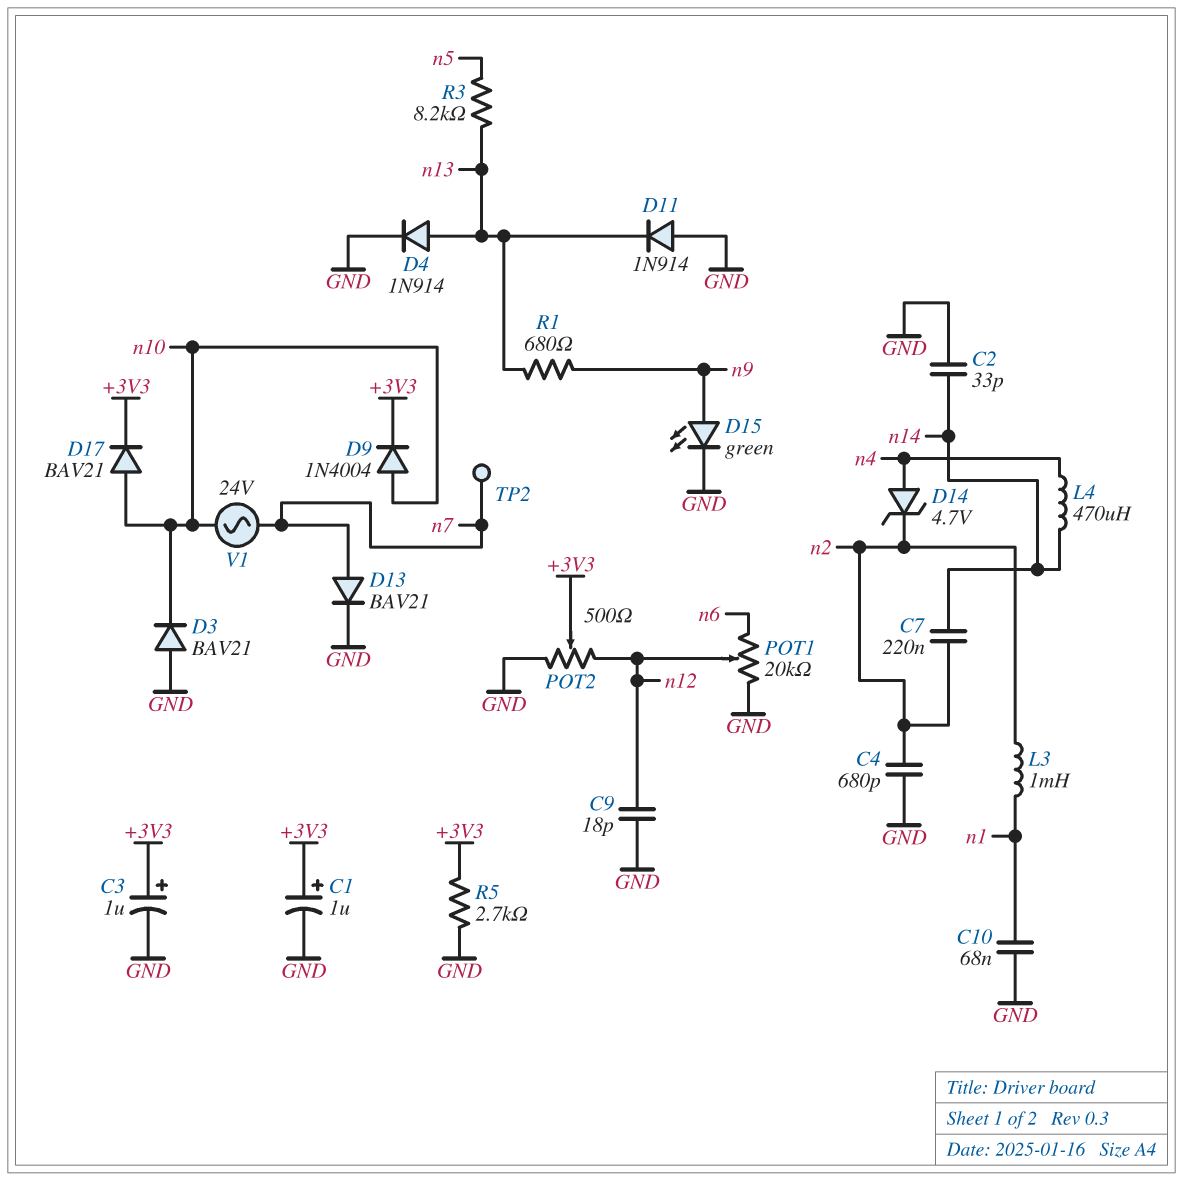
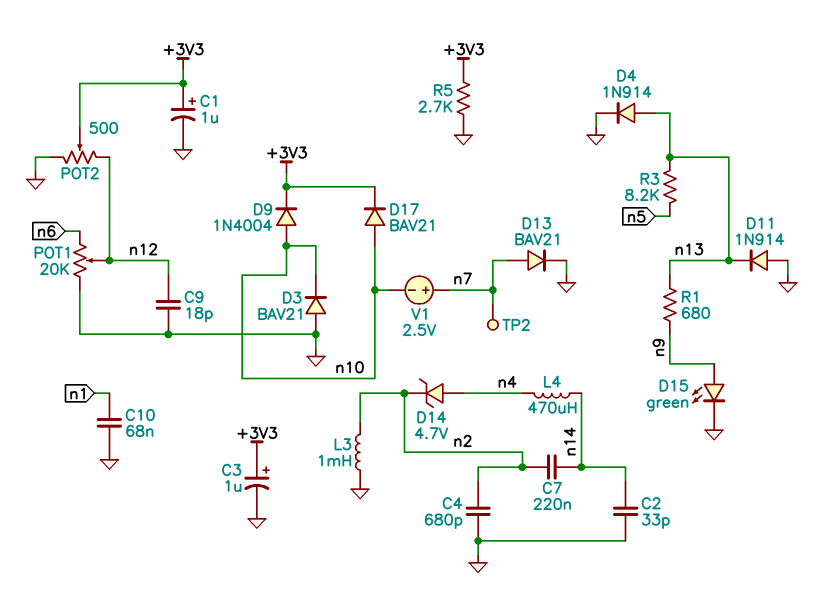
L3: 1mH (n1, n2) -> 1mH (GND, n2)
V1: AC 24V (n7, n10) -> 2.5V (plus n7, minus n10)

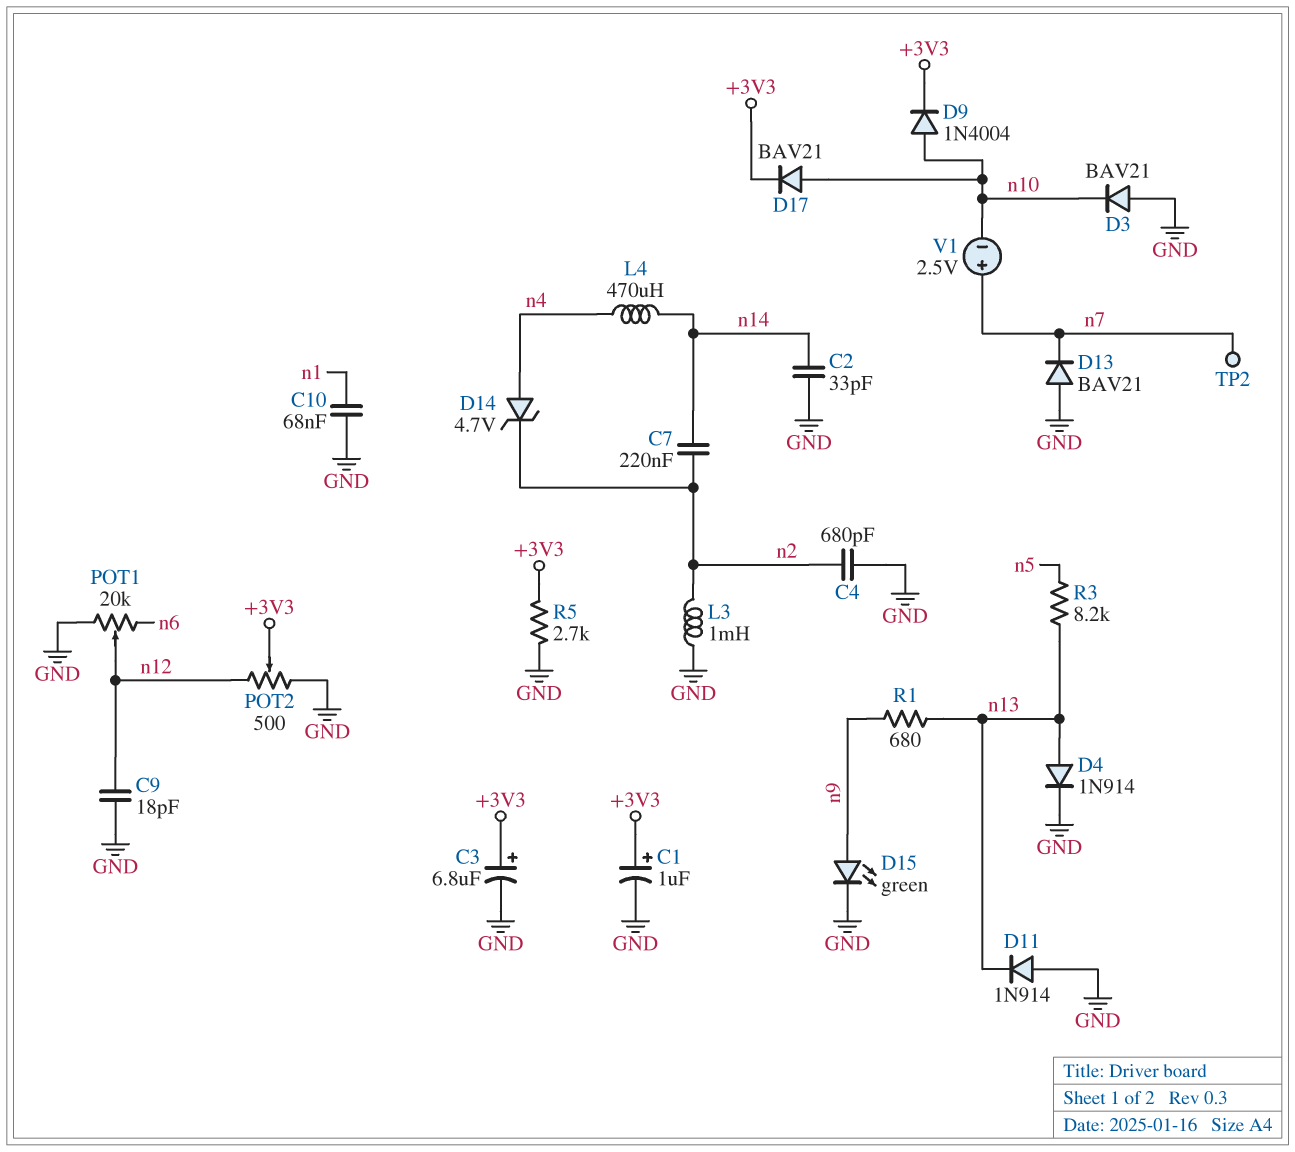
C3: 1uF (plus +3V3, minus GND) -> 6.8uF (plus +3V3, minus GND)
D13: diode BAV21 (A n7, K GND) -> diode BAV21 (A GND, K n7)

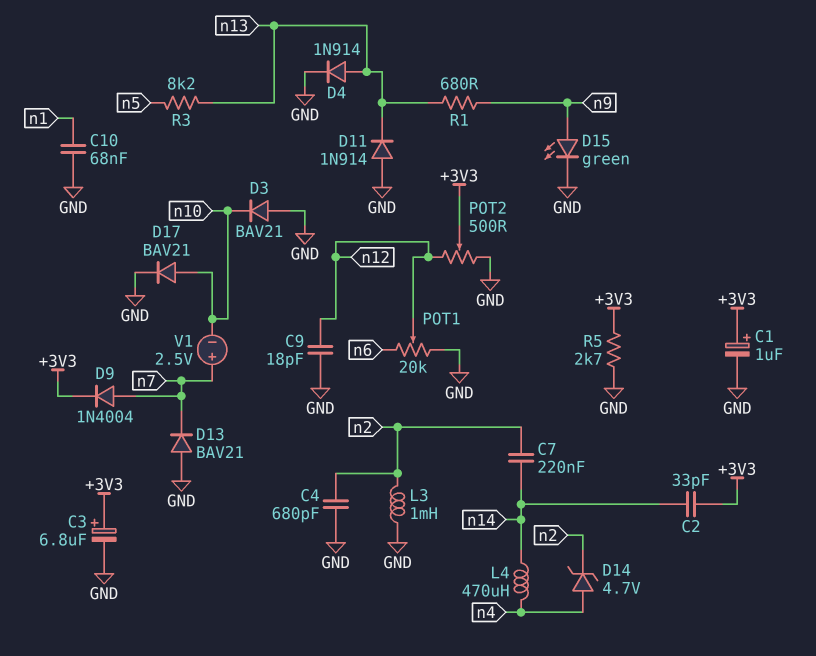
C2: 33pF (GND, n14) -> 33pF (+3V3, n14)
D9: diode 1N4004 (A n10, K +3V3) -> diode 1N4004 (A n7, K +3V3)
D17: diode BAV21 (A n10, K +3V3) -> diode BAV21 (A n10, K GND)
TP2: test point (n7) -> none

